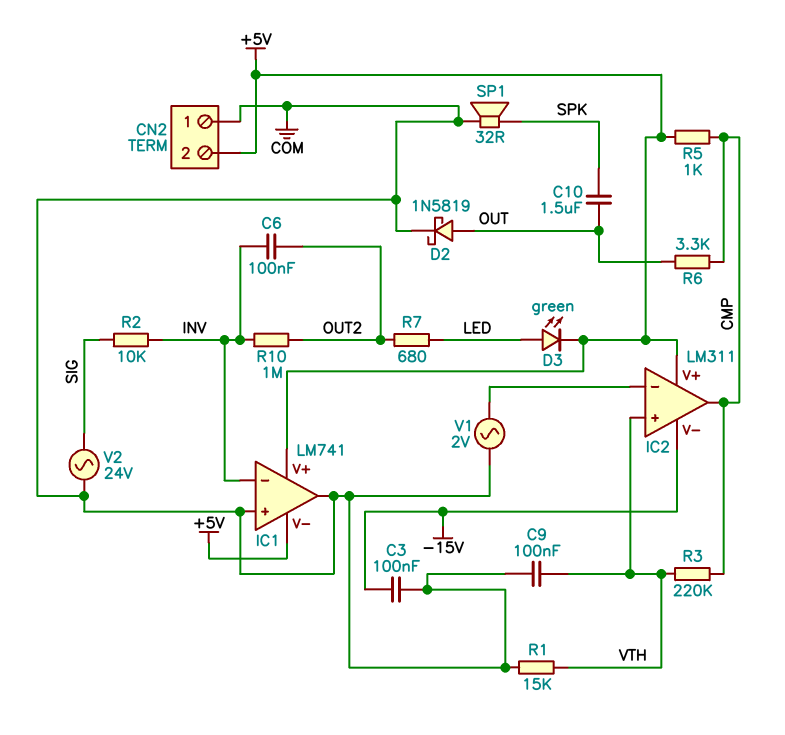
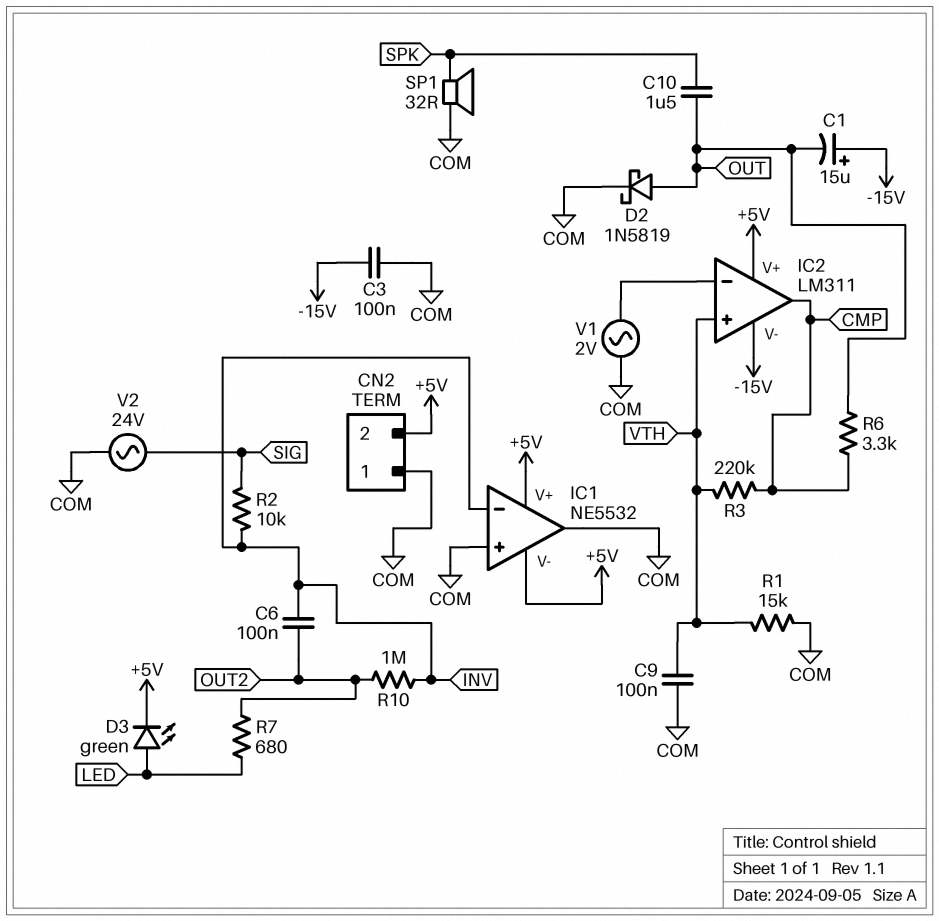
C1: none -> 15uF (plus -15V, minus OUT)
IC1: LM741 -> NE5532
R5: 1k (+5V, CMP) -> none

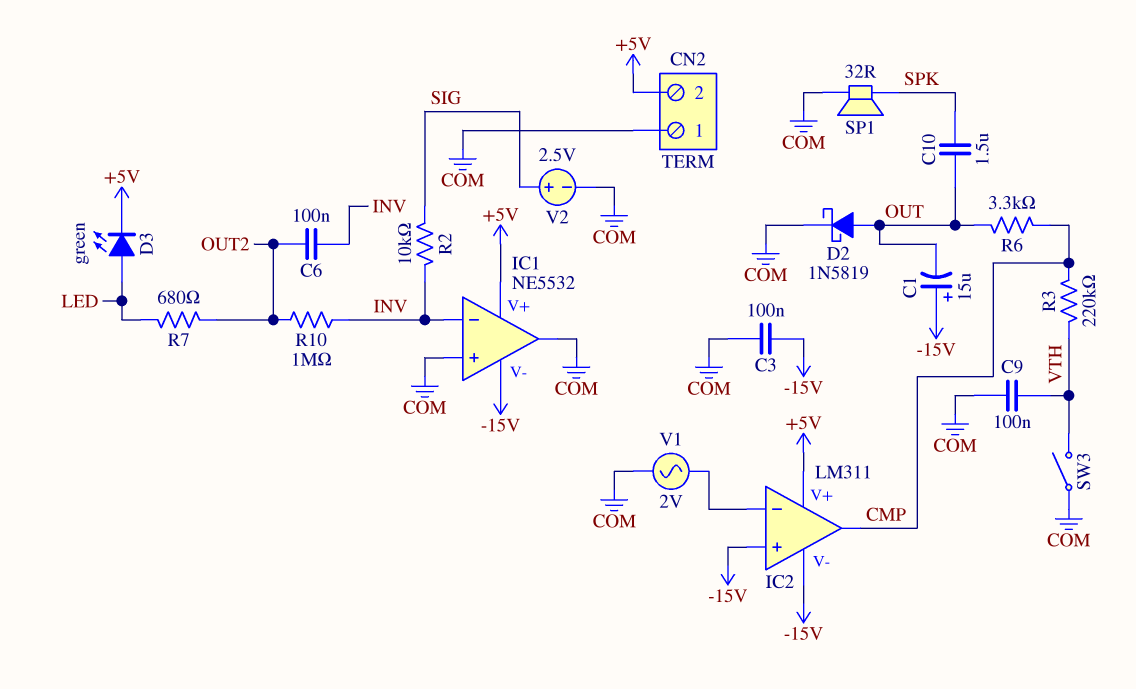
IC1 pin V-: +5V -> -15V
IC2 pin in+: VTH -> -15V
R1: 15k (COM, VTH) -> none
SW3: none -> switch (COM, VTH)
V2: AC 24V (COM, SIG) -> 2.5V (plus SIG, minus COM)

